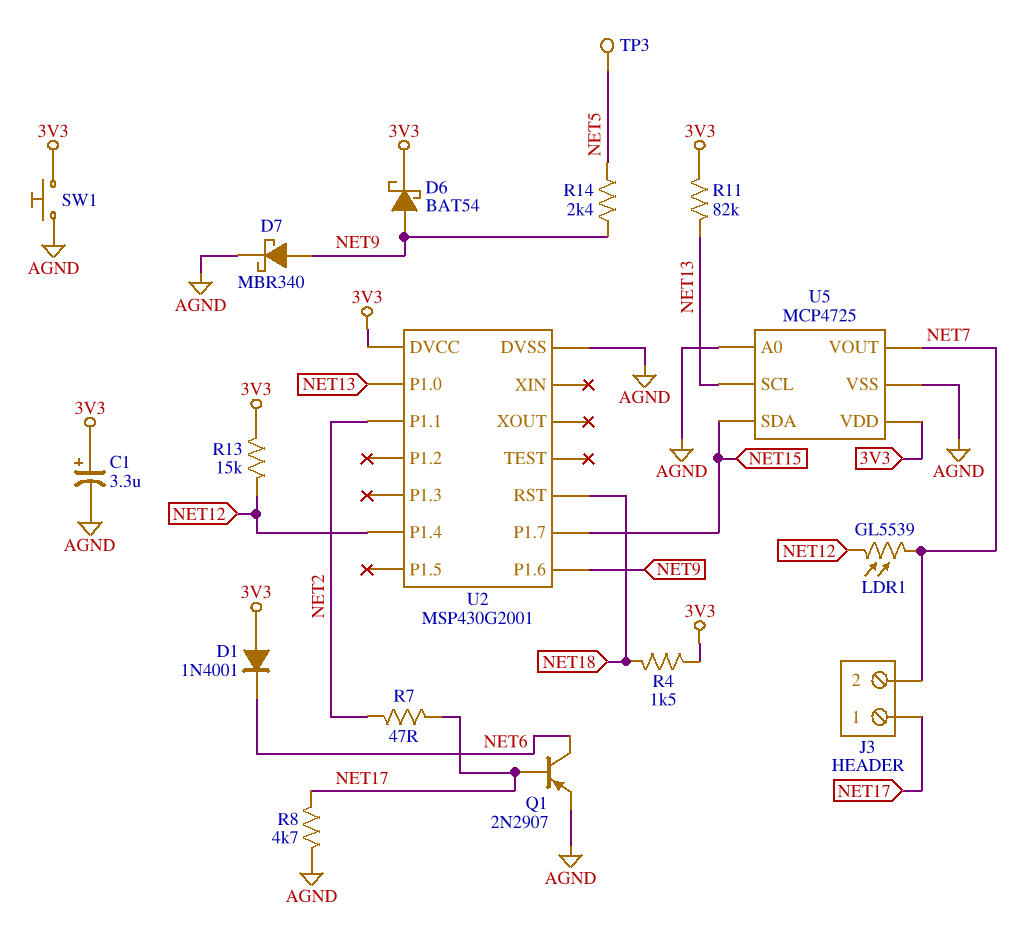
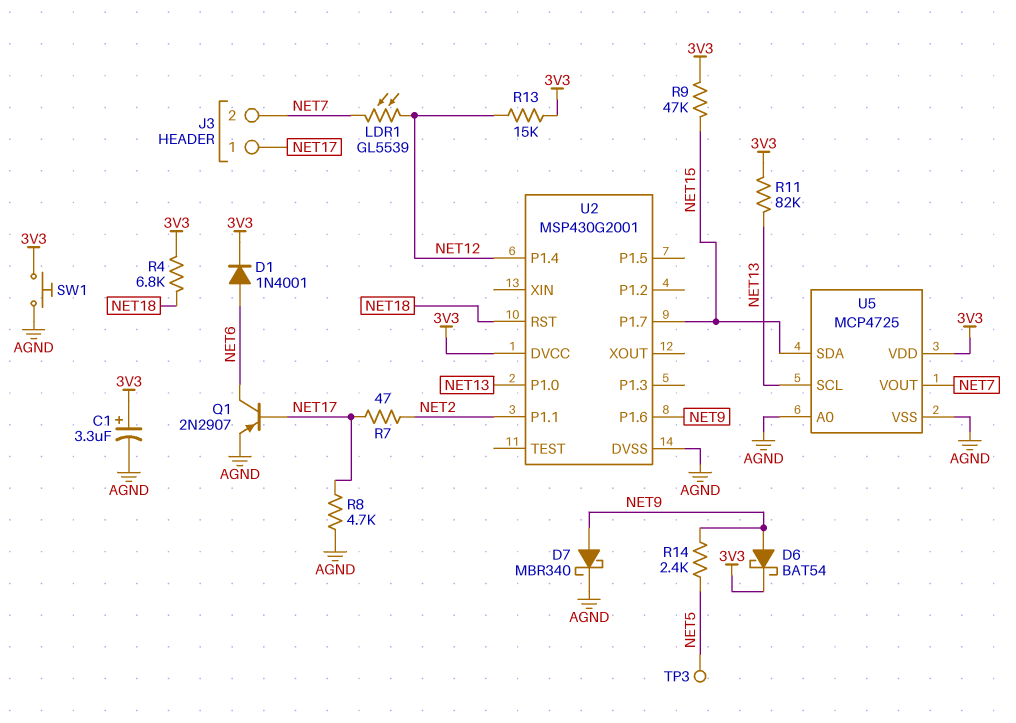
D1: diode 1N4001 (A 3V3, K NET6) -> diode 1N4001 (A NET6, K 3V3)
R4: 1.5k (3V3, NET18) -> 6.8k (3V3, NET18)
R9: none -> 47k (3V3, NET15)

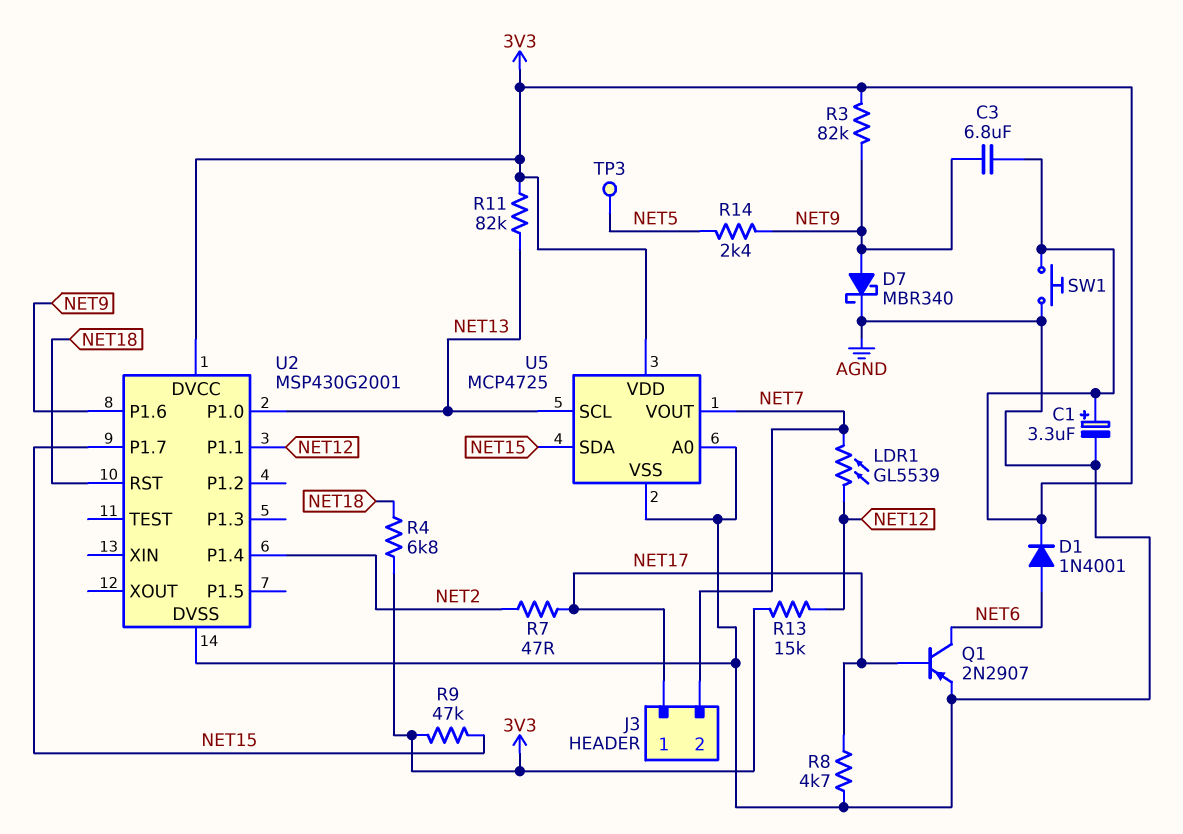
C3: none -> 6.8uF (3V3, NET9)
D6: schottky BAT54 (A NET9, K 3V3) -> none
R3: none -> 82k (3V3, NET9)
U2 pin P1.1: NET2 -> NET12
U2 pin P1.4: NET12 -> NET2

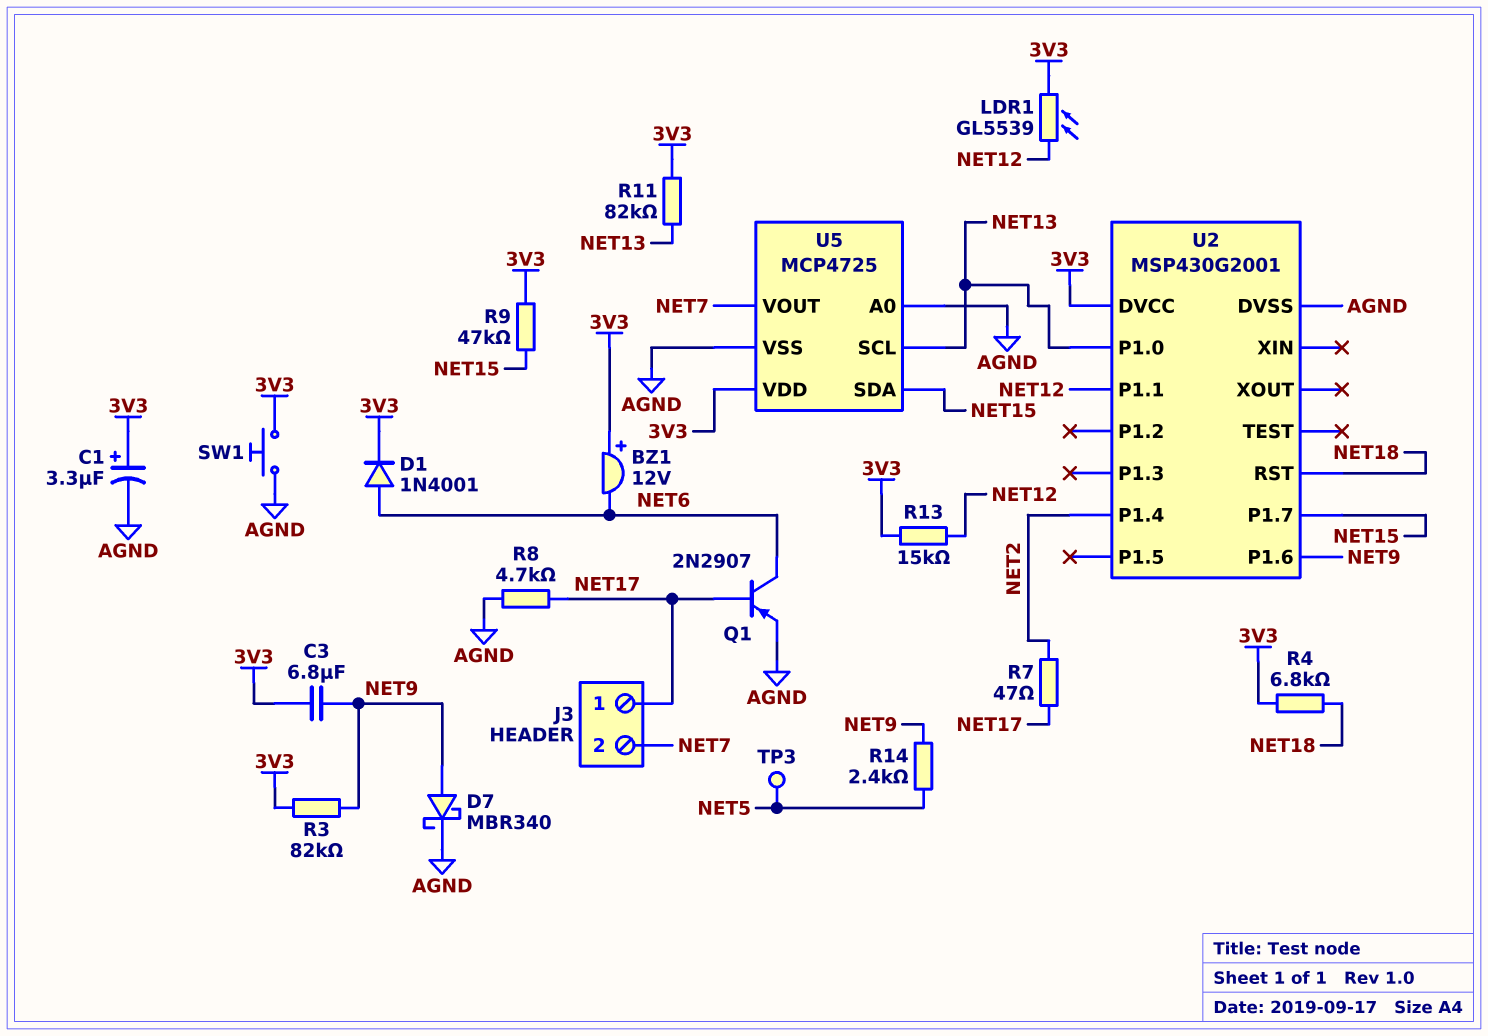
BZ1: none -> buzzer 12V (plus 3V3, minus NET6)
LDR1: GL5539 (NET7, NET12) -> GL5539 (3V3, NET12)

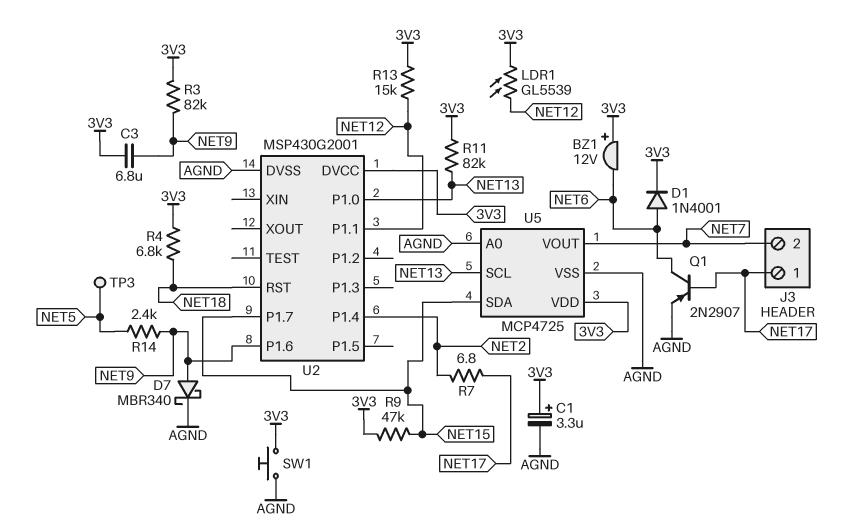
R7: 47 (NET2, NET17) -> 6.8 (NET2, NET17)
R8: 4.7k (AGND, NET17) -> none

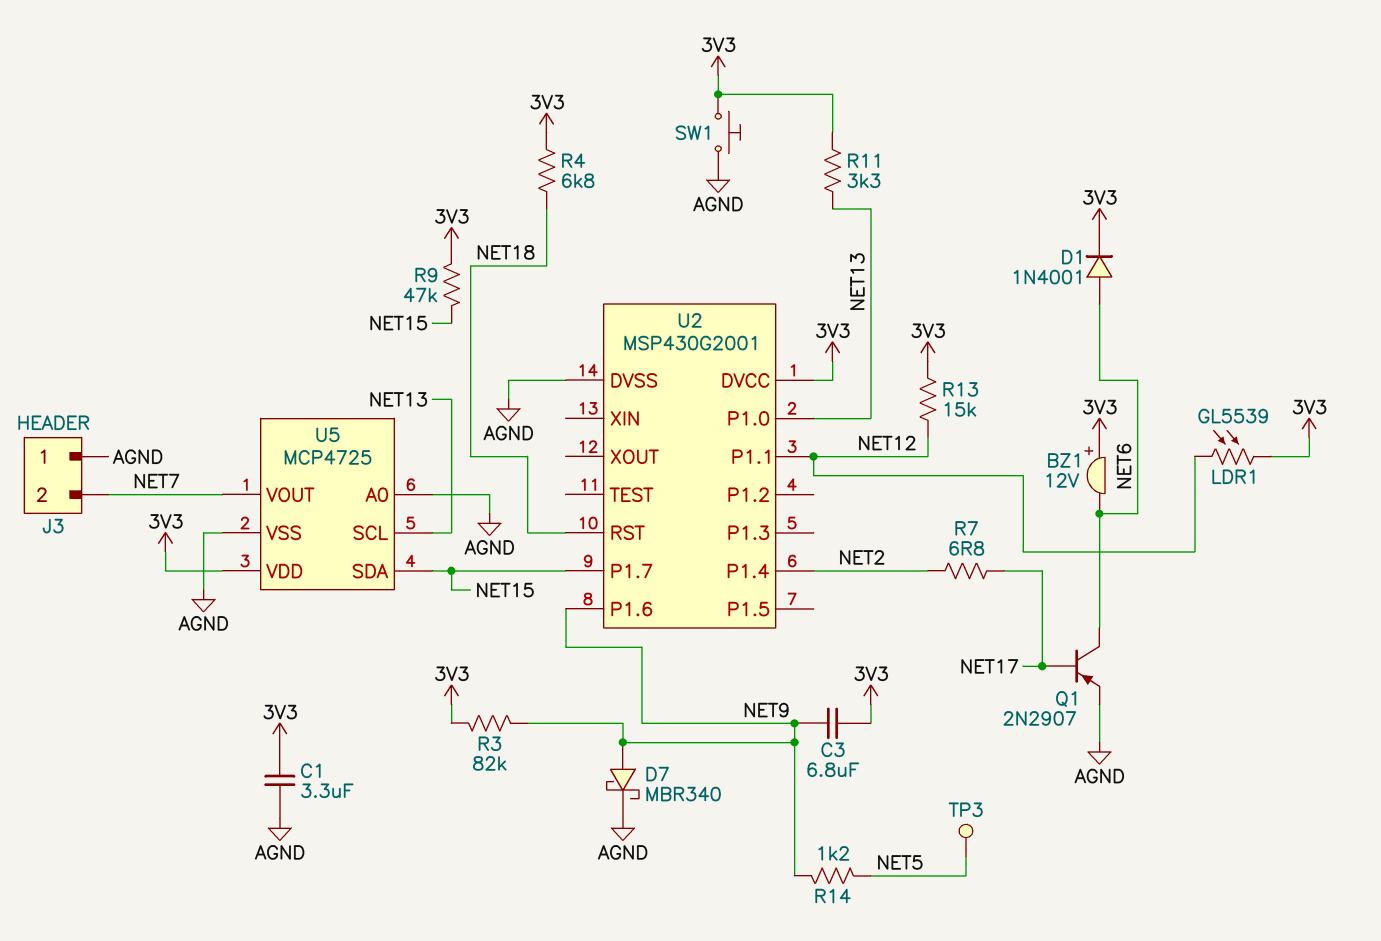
C1: 3.3uF (plus 3V3, minus AGND) -> 3.3uF (3V3, AGND)
J3 pin 1: NET17 -> AGND
R11: 82k (3V3, NET13) -> 3.3k (3V3, NET13)
R14: 2.4k (NET5, NET9) -> 1.2k (NET5, NET9)

